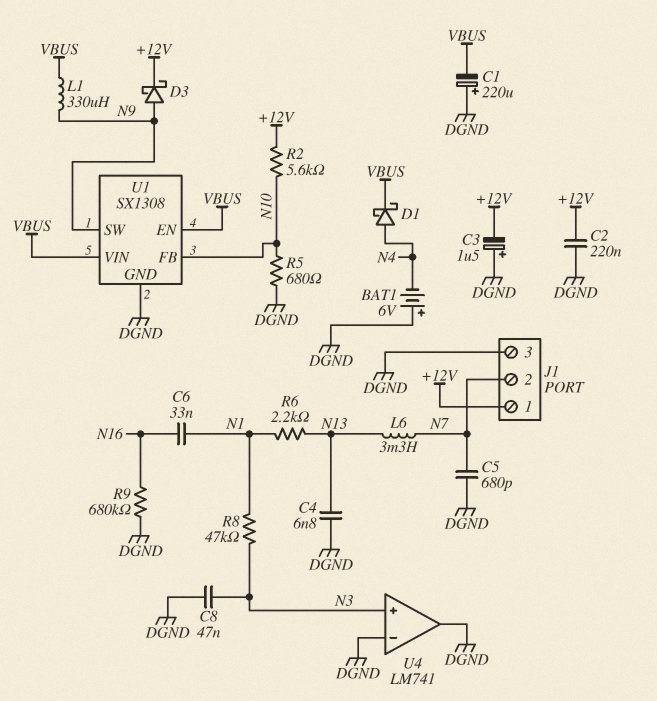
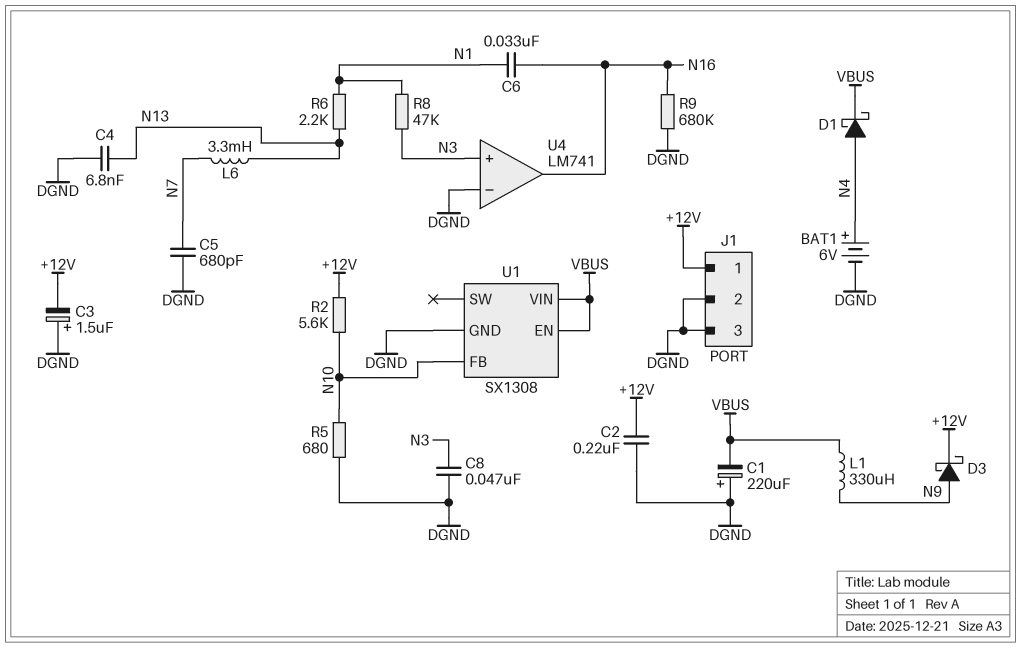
BAT1: 6V (plus DGND, minus N4) -> 6V (plus N4, minus DGND)
J1 pin 2: N7 -> DGND
U1 pin SW: N9 -> none
U4 pin out: DGND -> N16

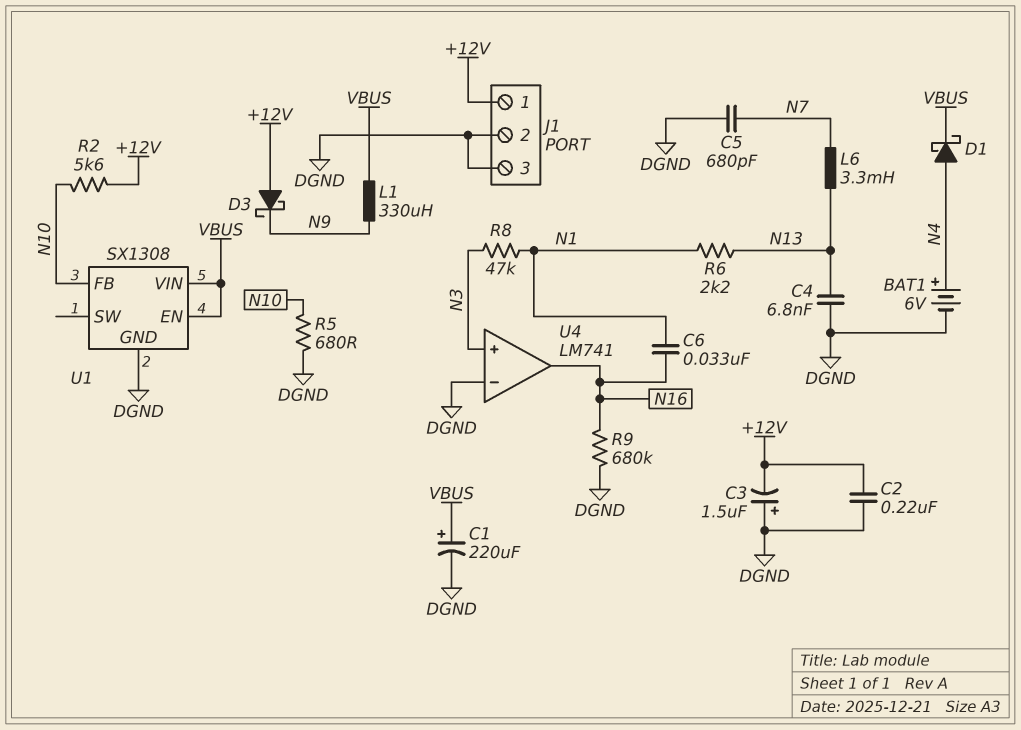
C1: 220uF (plus DGND, minus VBUS) -> 220uF (plus VBUS, minus DGND)
C8: 47nF (DGND, N3) -> none
D3: schottky (A N9, K +12V) -> schottky (A +12V, K N9)

